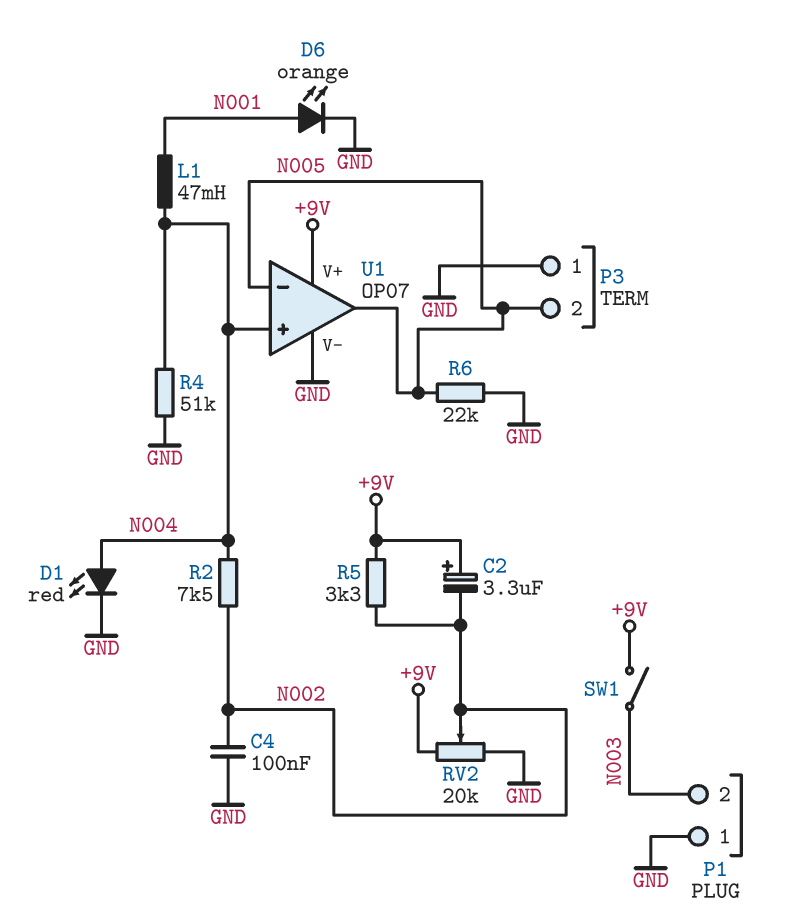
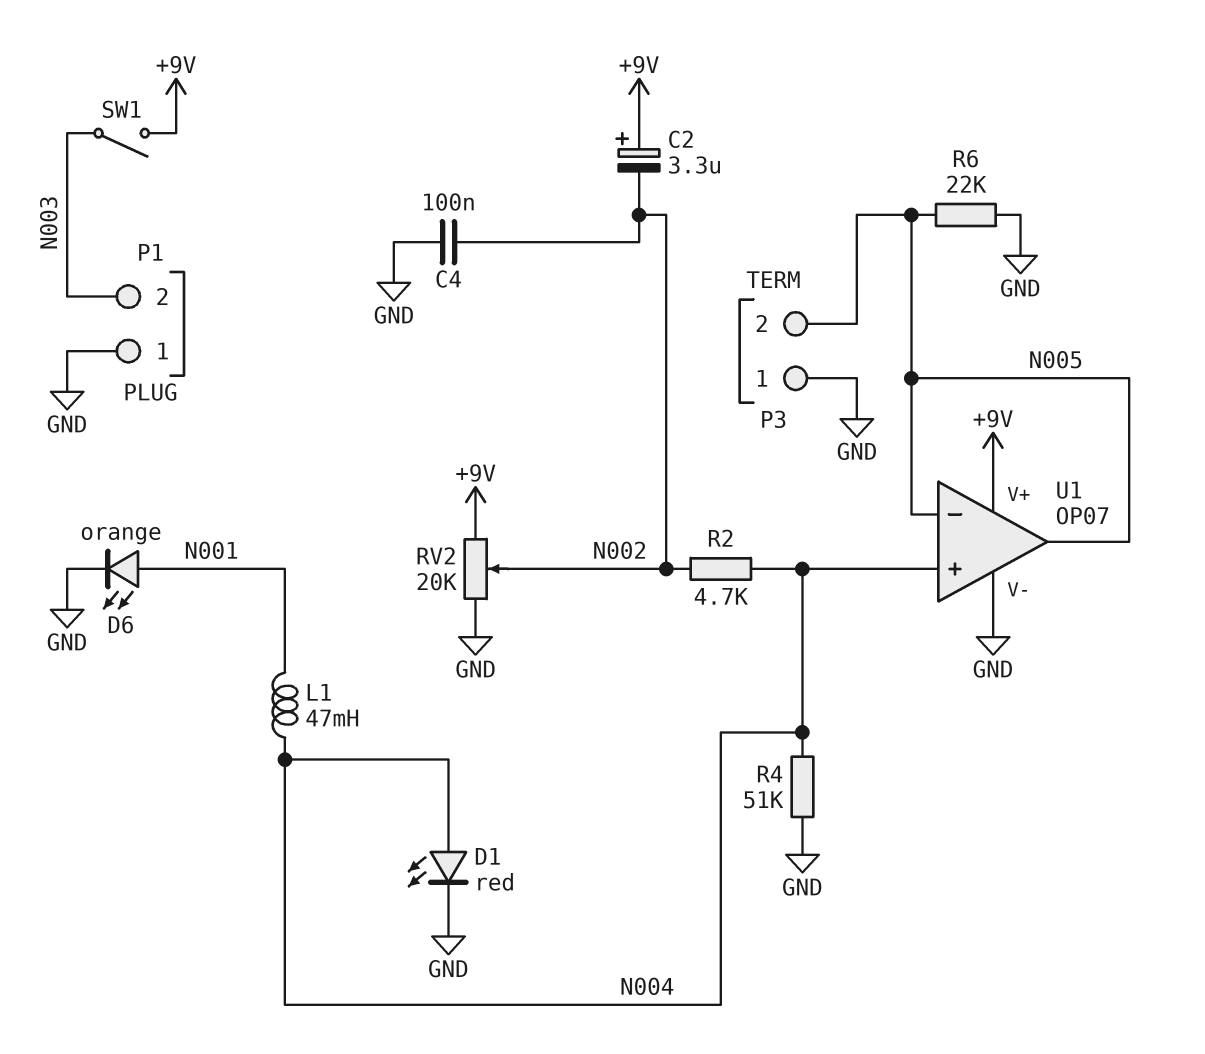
R2: 7.5k (N002, N004) -> 4.7k (N002, N004)
R5: 3.3k (+9V, N002) -> none

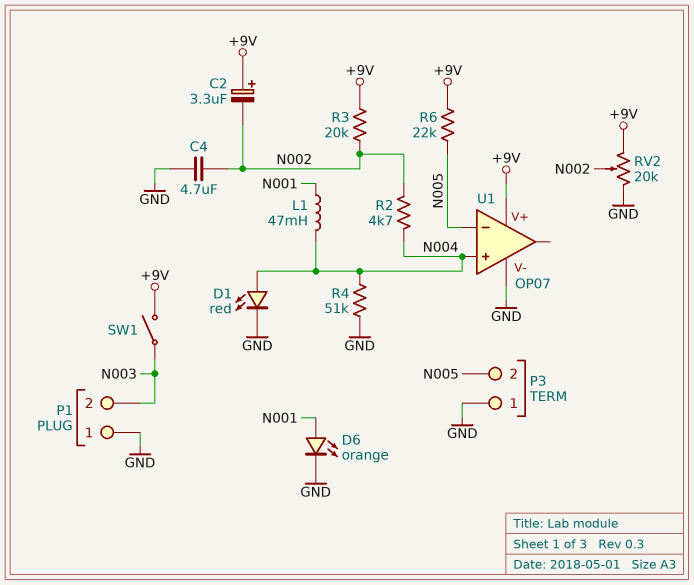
C4: 100nF (GND, N002) -> 4.7uF (GND, N002)
R3: none -> 20k (+9V, N002)
R6: 22k (GND, N005) -> 22k (+9V, N005)
U1 pin out: N005 -> none

